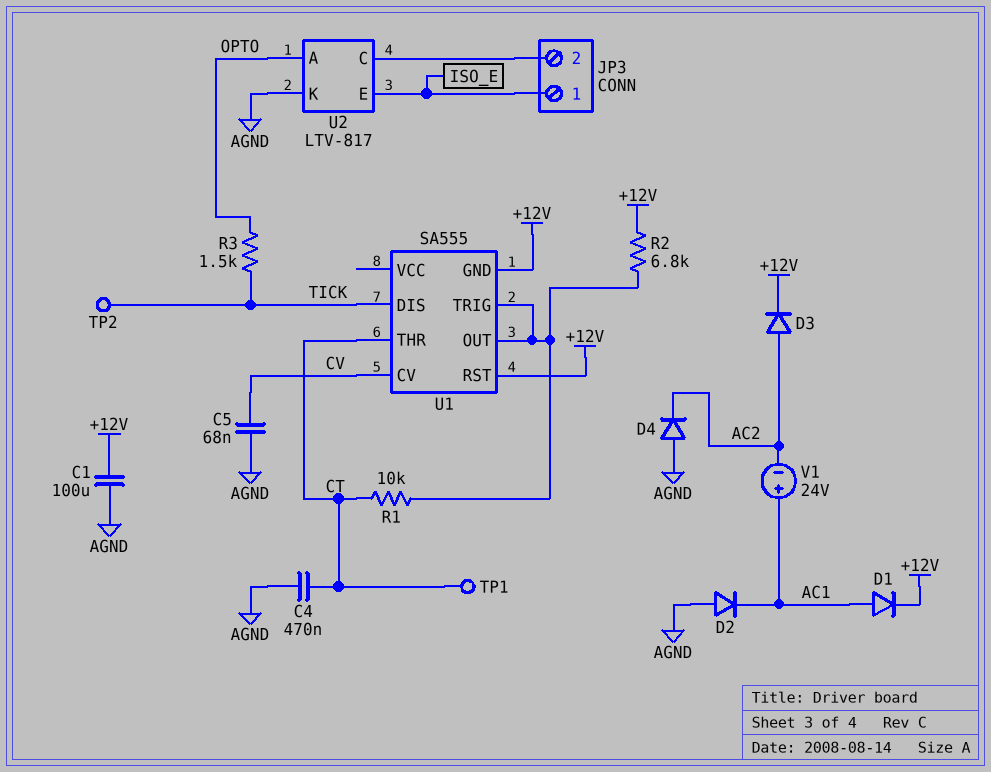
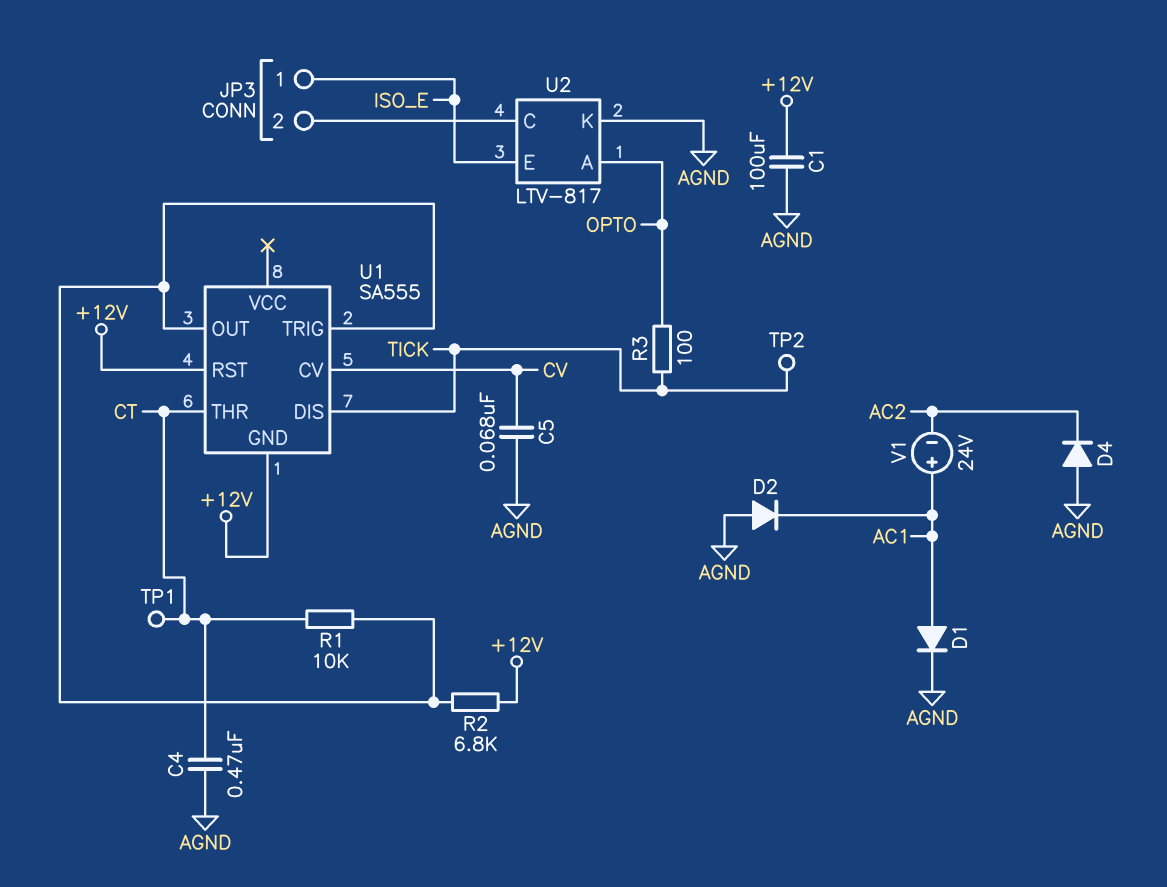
D1: diode (A AC1, K +12V) -> diode (A AC1, K AGND)
D3: diode (A AC2, K +12V) -> none
R3: 1.5k (OPTO, TICK) -> 100 (OPTO, TICK)

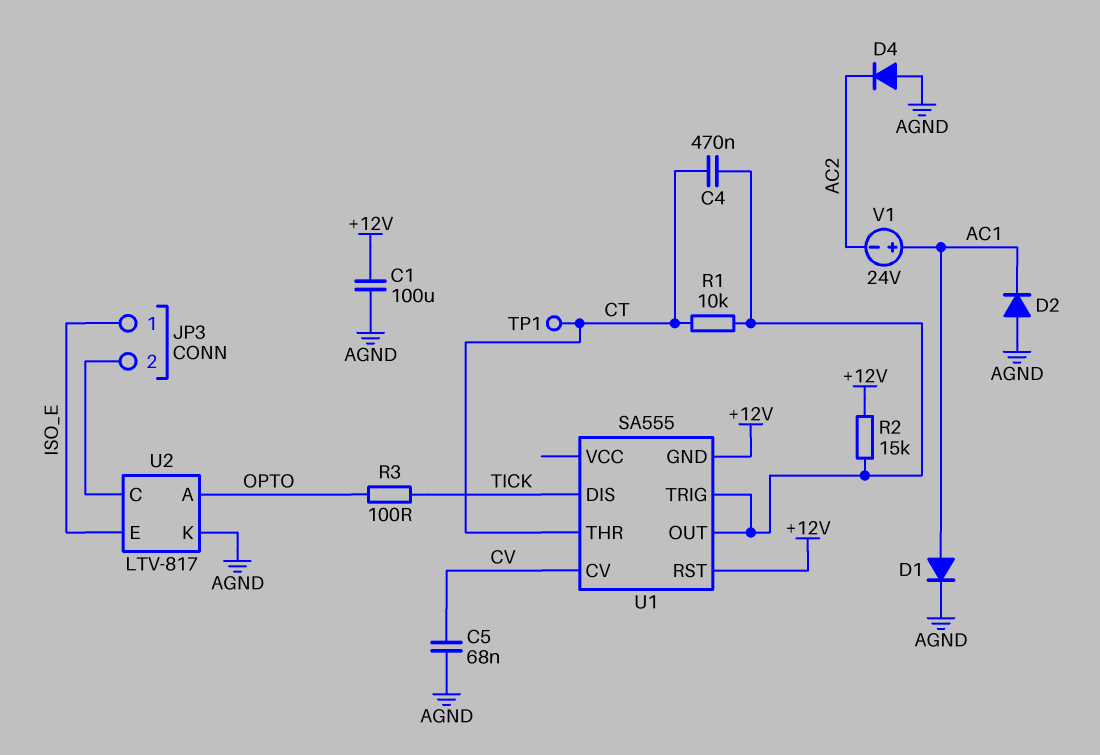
C4: 470nF (AGND, CT) -> 470nF (CT, U1/OUT)
R2: 6.8k (+12V, U1/OUT) -> 15k (+12V, U1/OUT)
TP2: test point (TICK) -> none

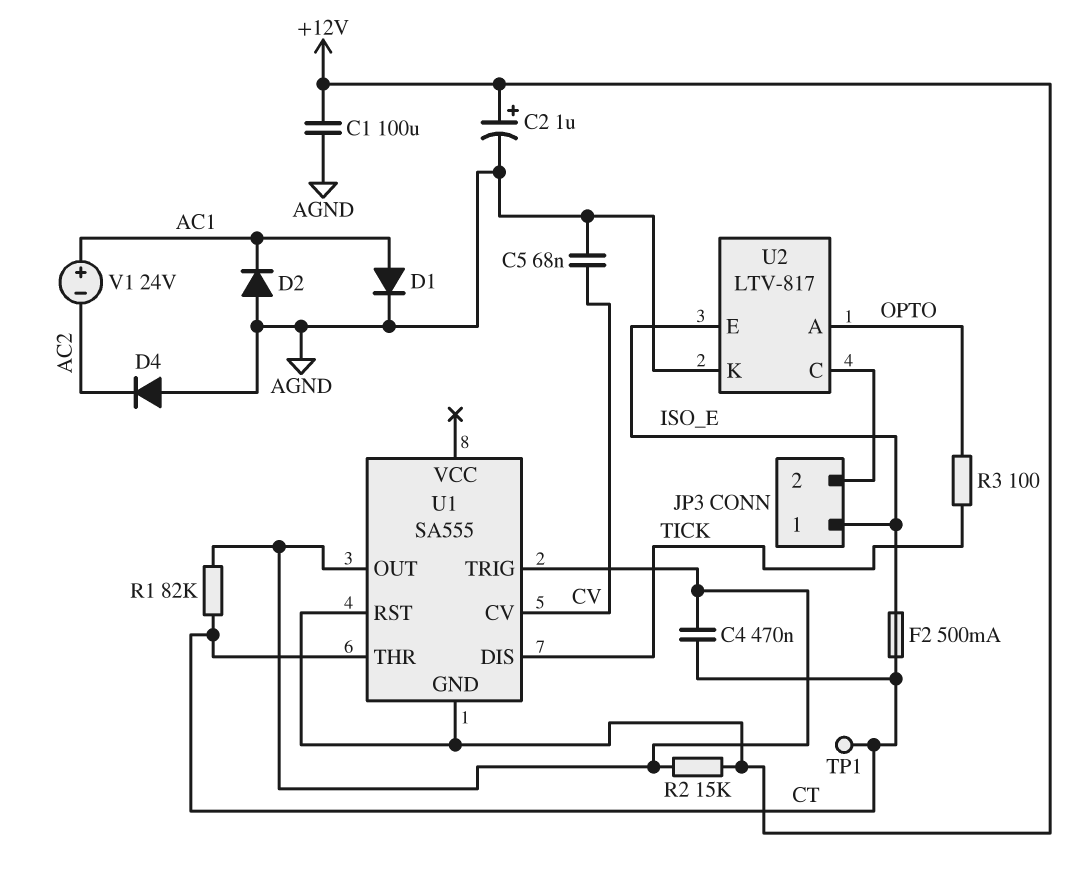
C2: none -> 1uF (plus +12V, minus AGND)
F2: none -> 500mA (CT, ISO_E)
R1: 10k (CT, U1/OUT) -> 82k (CT, U1/OUT)

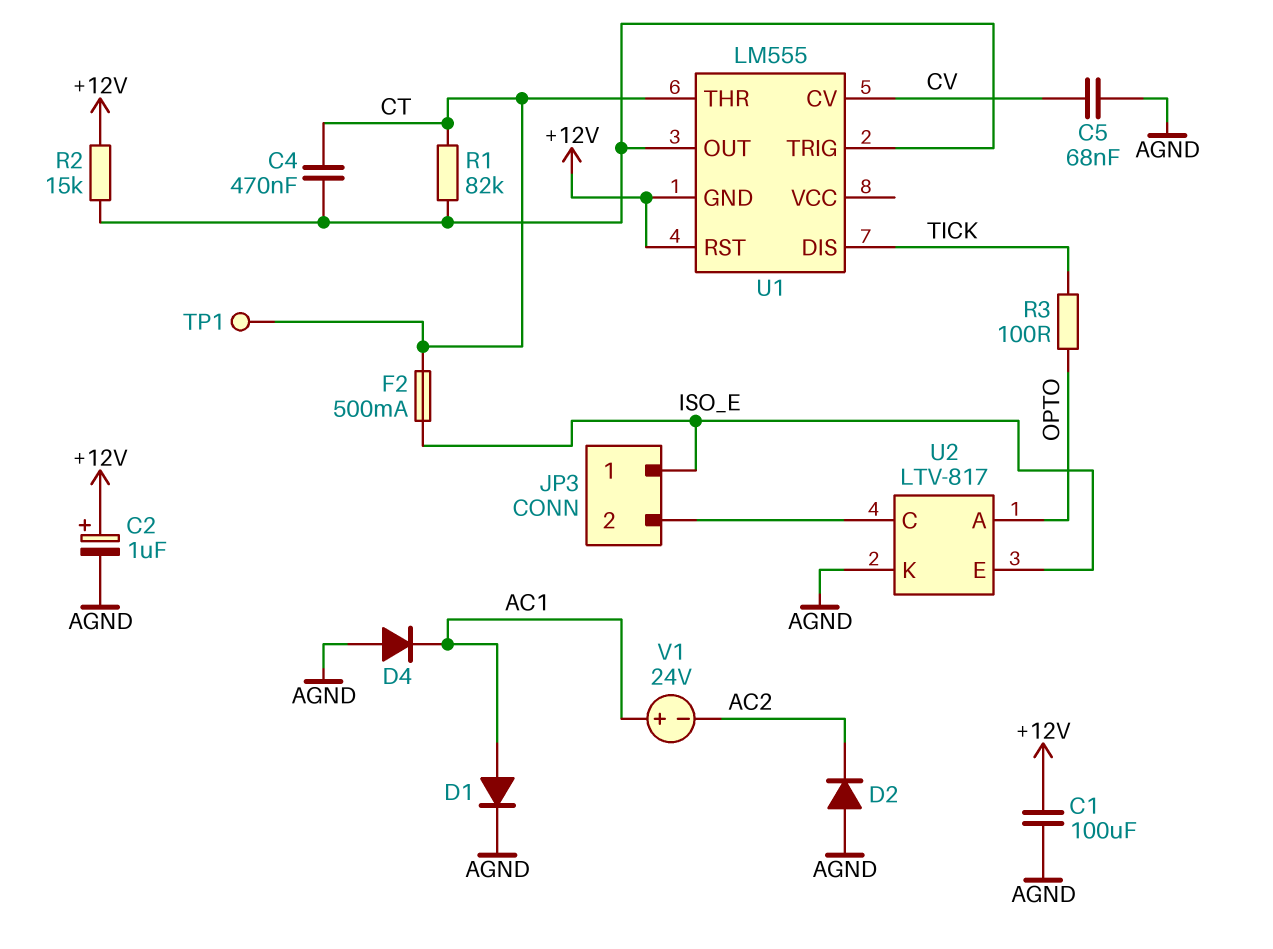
D2: diode (A AGND, K AC1) -> diode (A AGND, K AC2)
D4: diode (A AGND, K AC2) -> diode (A AGND, K AC1)
U1: SA555 -> LM555

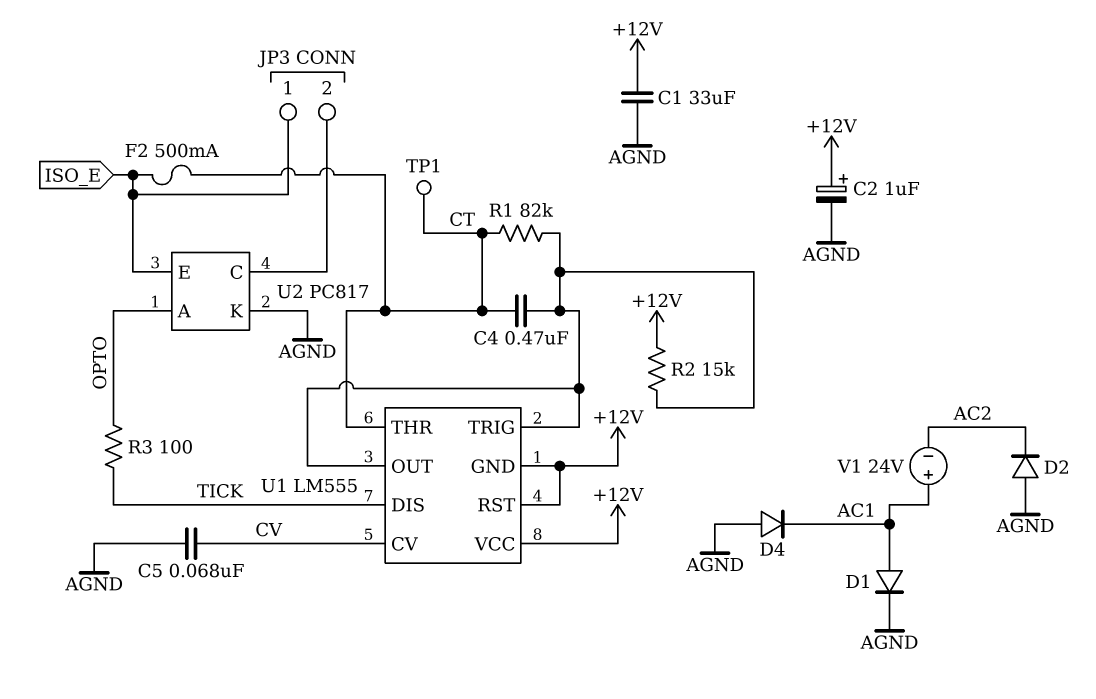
C1: 100uF (+12V, AGND) -> 33uF (+12V, AGND)
U1 pin VCC: none -> +12V
U2: LTV-817 -> PC817

